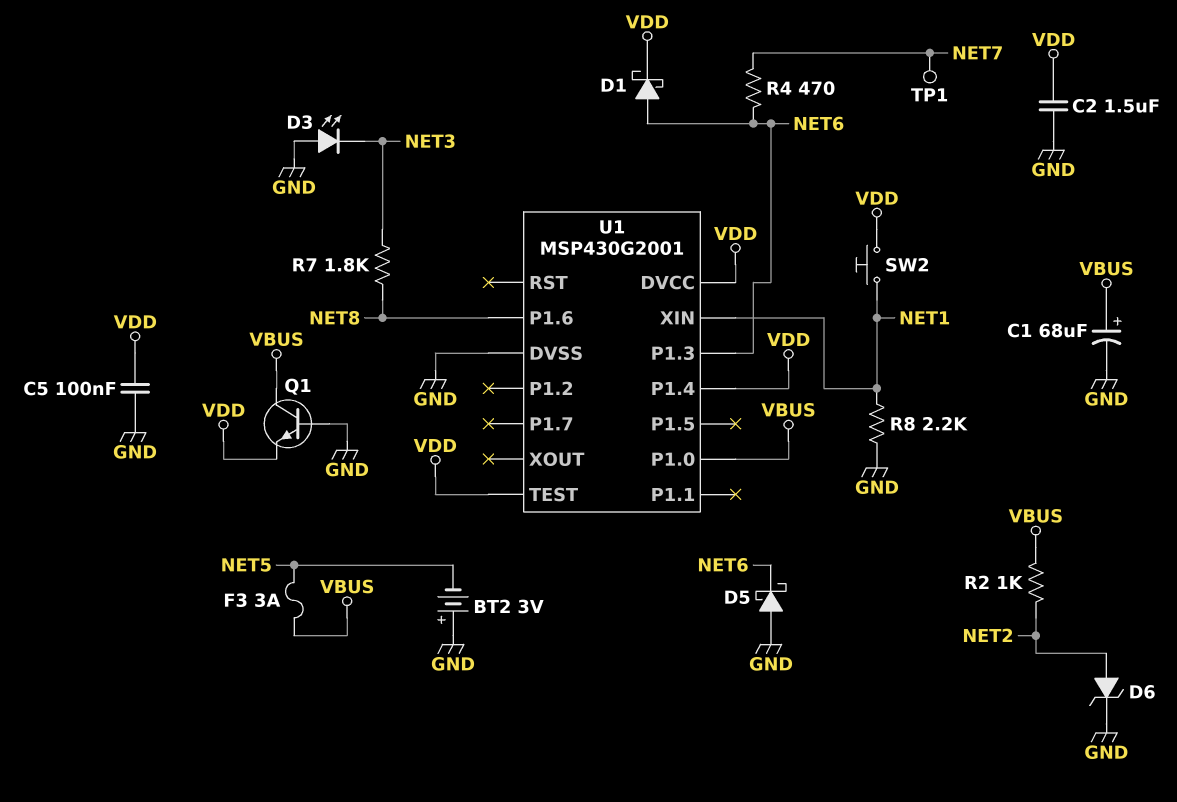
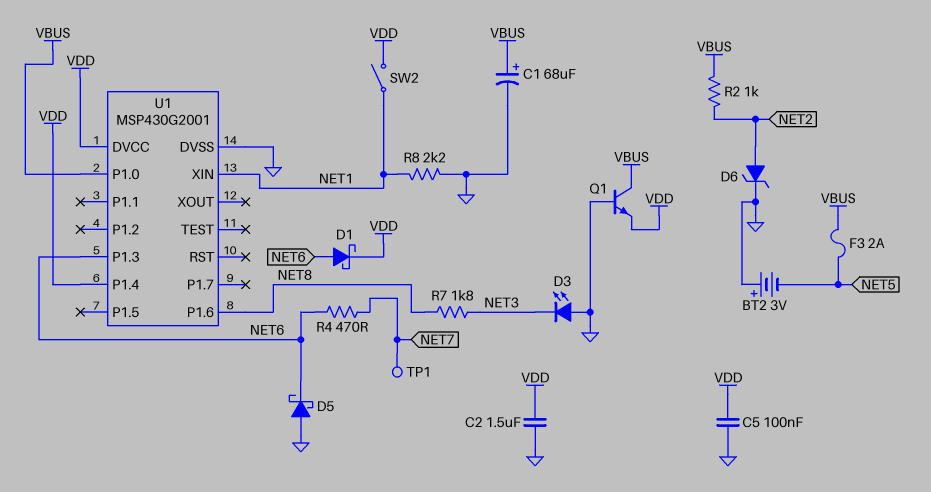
F3: 3A (NET5, VBUS) -> 2A (NET5, VBUS)
SW2: button (NET1, VDD) -> switch (NET1, VDD)
U1 pin TEST: VDD -> none

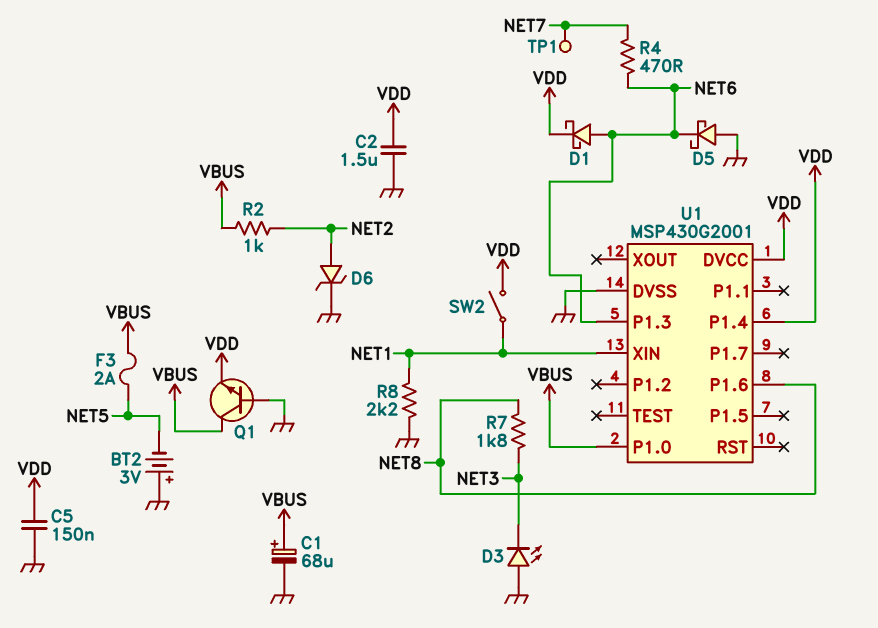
C5: 100nF (GND, VDD) -> 150nF (GND, VDD)

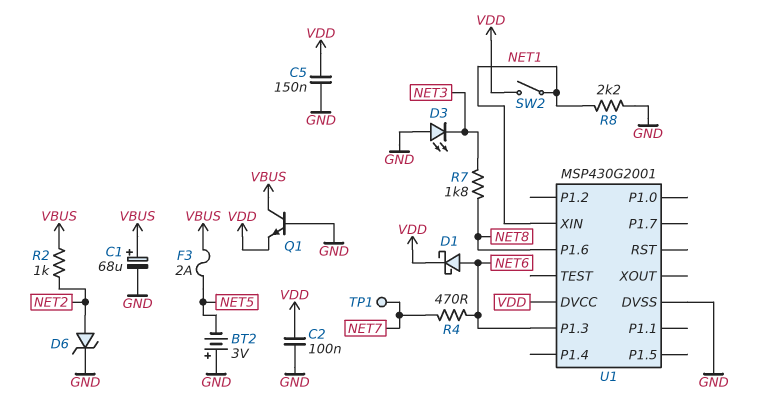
C2: 1.5uF (GND, VDD) -> 100nF (GND, VDD)
D5: schottky (A GND, K NET6) -> none
U1 pin P1.0: VBUS -> none
U1 pin P1.4: VDD -> none

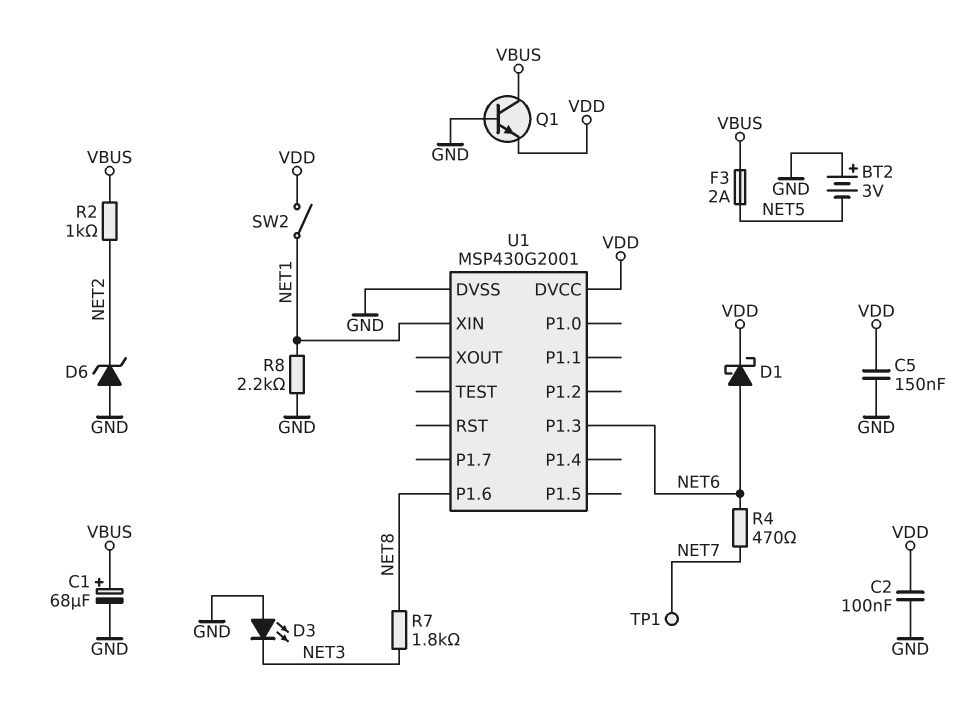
D6: zener (A NET2, K GND) -> zener (A GND, K NET2)

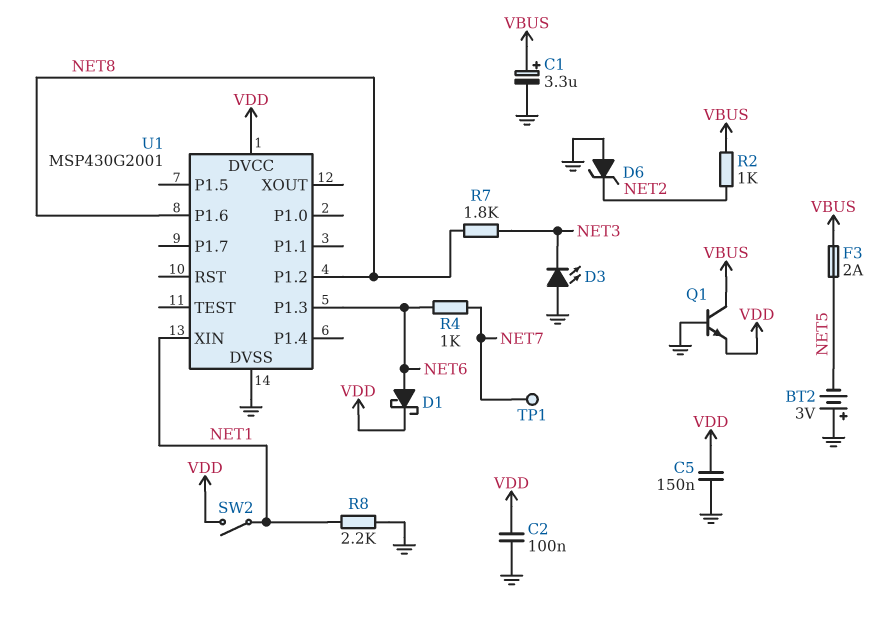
C1: 68uF (plus VBUS, minus GND) -> 3.3uF (plus VBUS, minus GND)
R4: 470 (NET6, NET7) -> 1k (NET6, NET7)
U1 pin P1.2: none -> NET8

